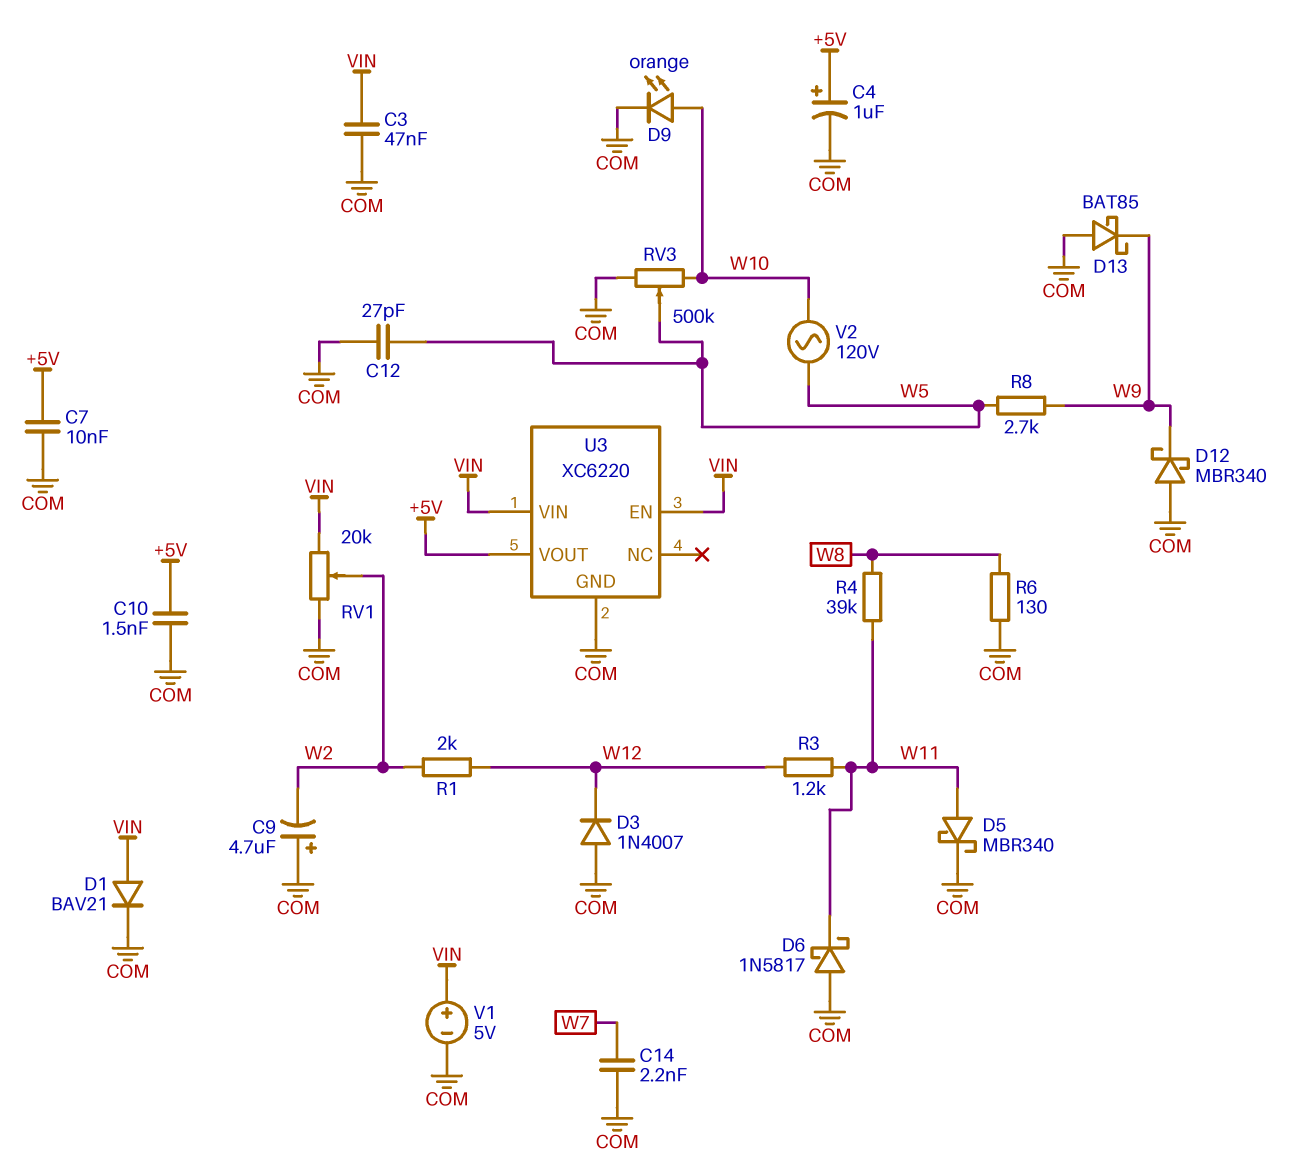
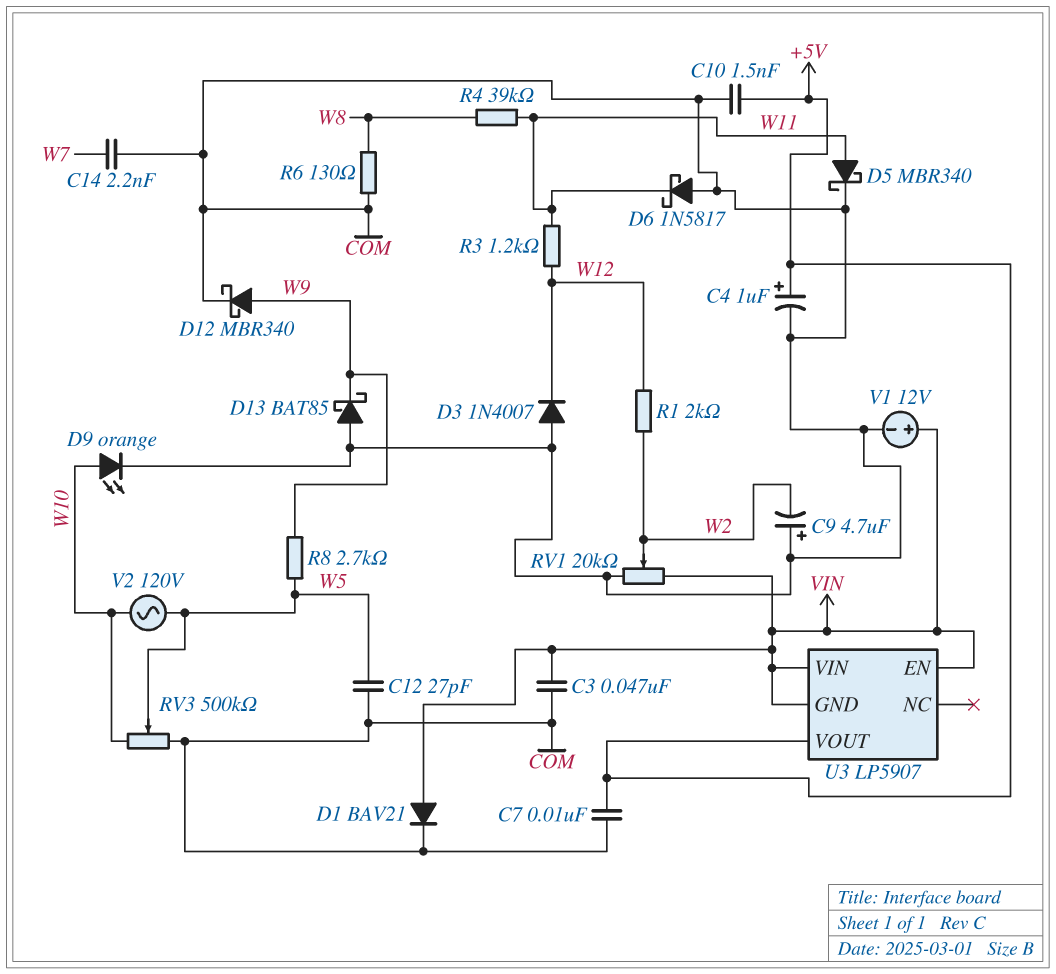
D12: schottky MBR340 (A COM, K W9) -> schottky MBR340 (A W9, K COM)
U3: XC6220 -> LP5907
U3 pin GND: COM -> VIN
V1: 5V (plus VIN, minus COM) -> 12V (plus VIN, minus COM)

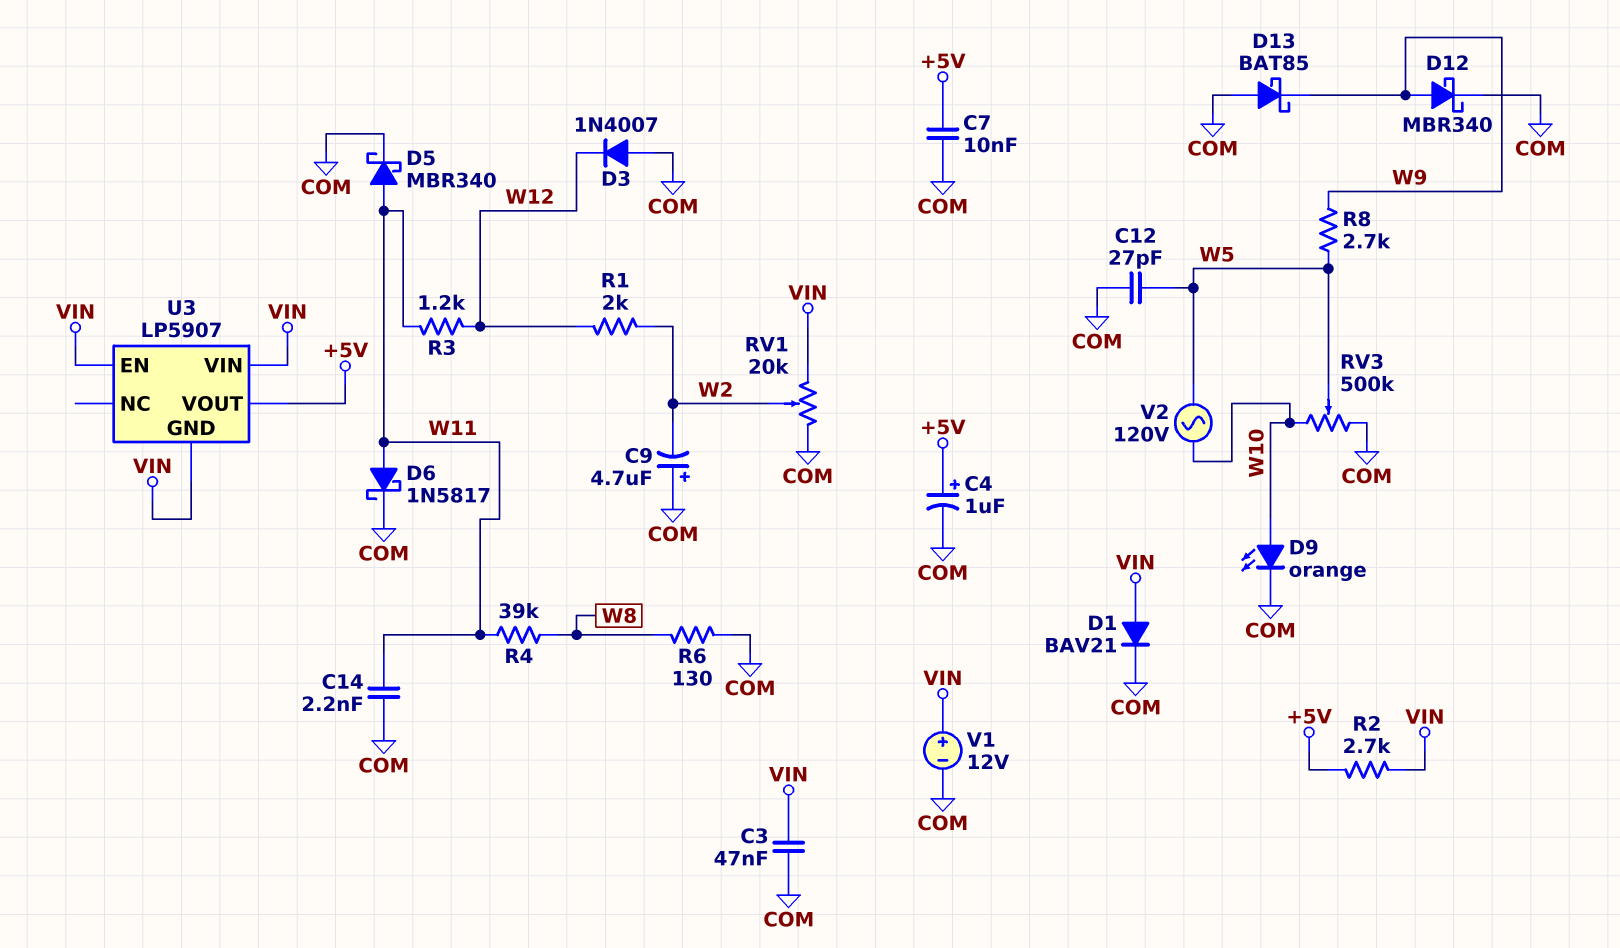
C10: 1.5nF (+5V, COM) -> none
C14: 2.2nF (COM, W7) -> 2.2nF (COM, W11)
D6: schottky 1N5817 (A COM, K W11) -> schottky 1N5817 (A W11, K COM)
R2: none -> 2.7k (+5V, VIN)

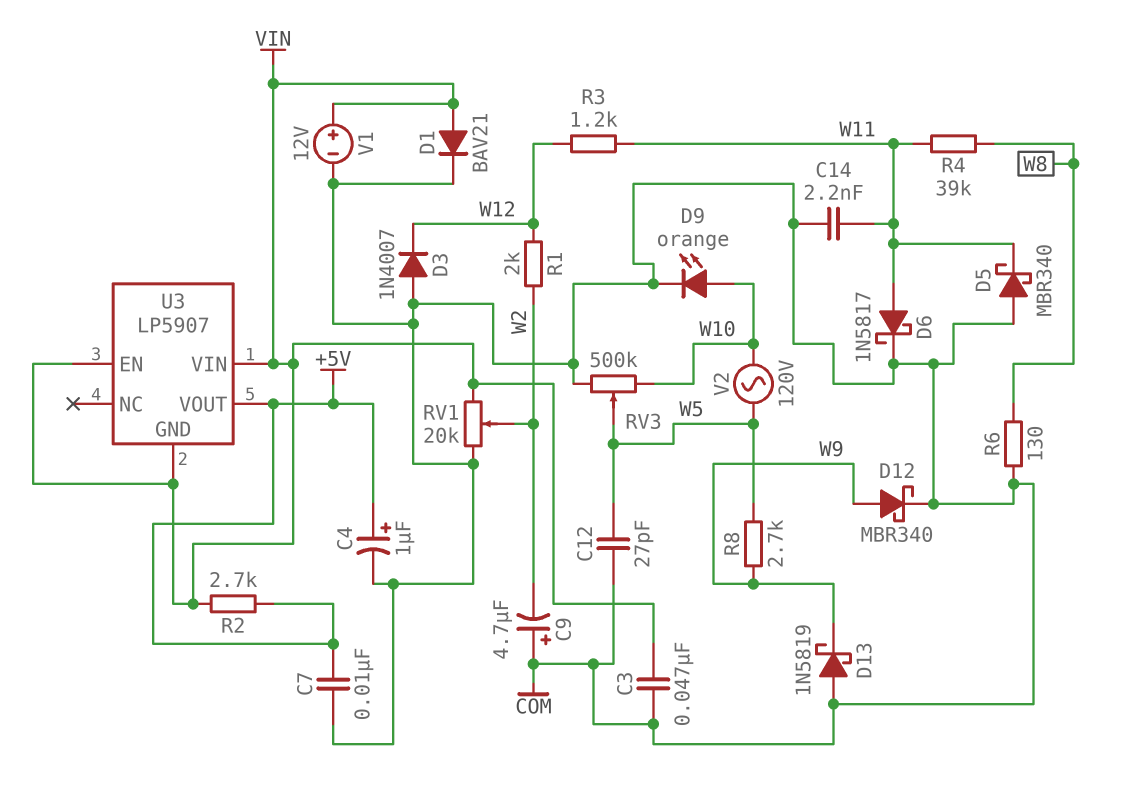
D5: schottky MBR340 (A W11, K COM) -> schottky MBR340 (A COM, K W11)
D13: schottky BAT85 (A COM, K W9) -> schottky 1N5819 (A COM, K W9)

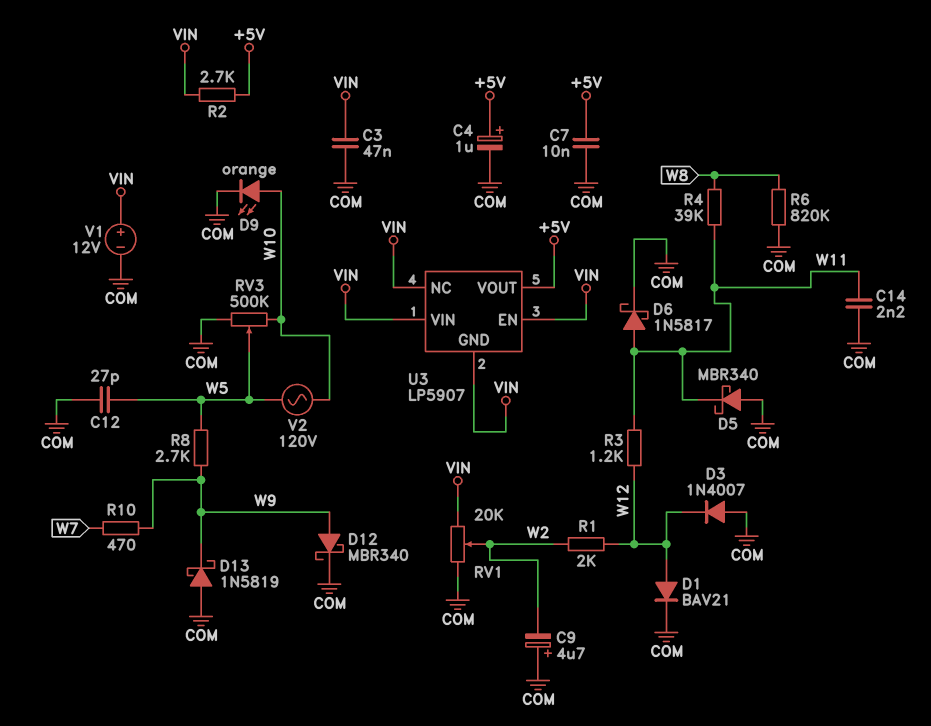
D1: diode BAV21 (A VIN, K COM) -> diode BAV21 (A W12, K COM)
R6: 130 (COM, W8) -> 820k (COM, W8)
R10: none -> 470 (W7, W9)
U3 pin NC: none -> VIN

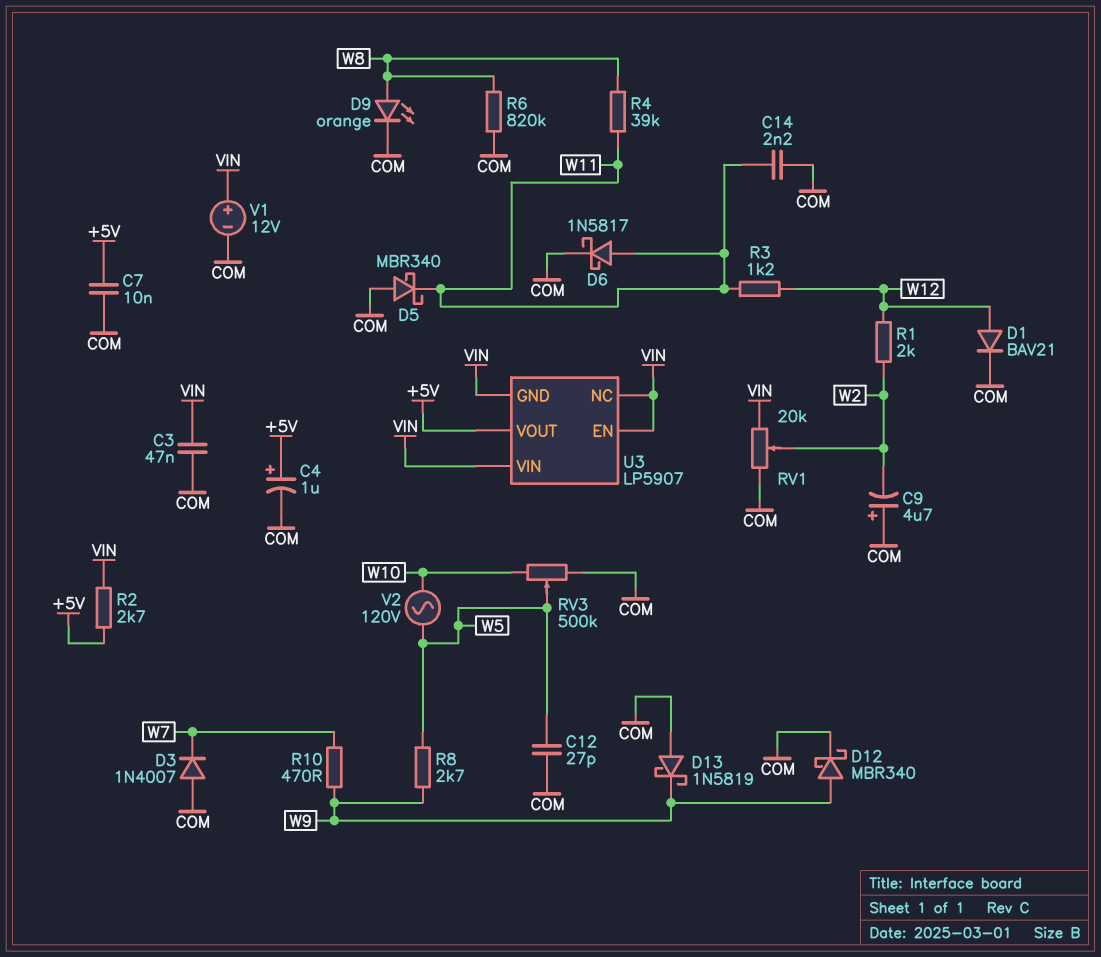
D3: diode 1N4007 (A COM, K W12) -> diode 1N4007 (A COM, K W7)
D9: LED orange (A W10, K COM) -> LED orange (A W8, K COM)

